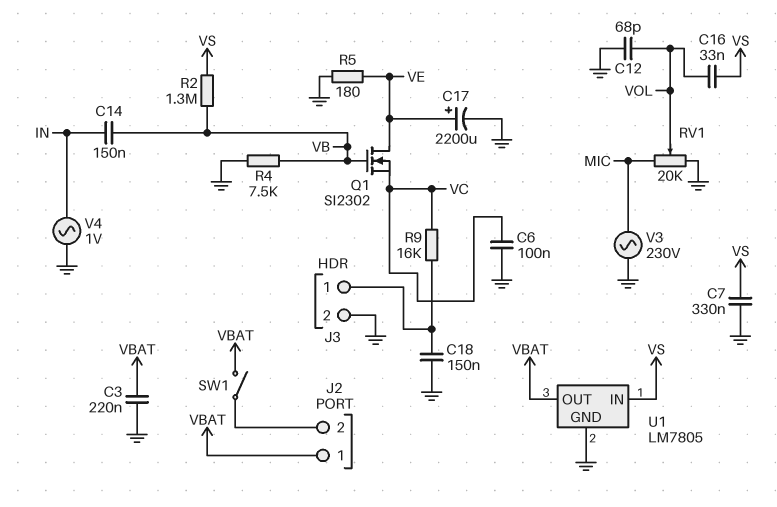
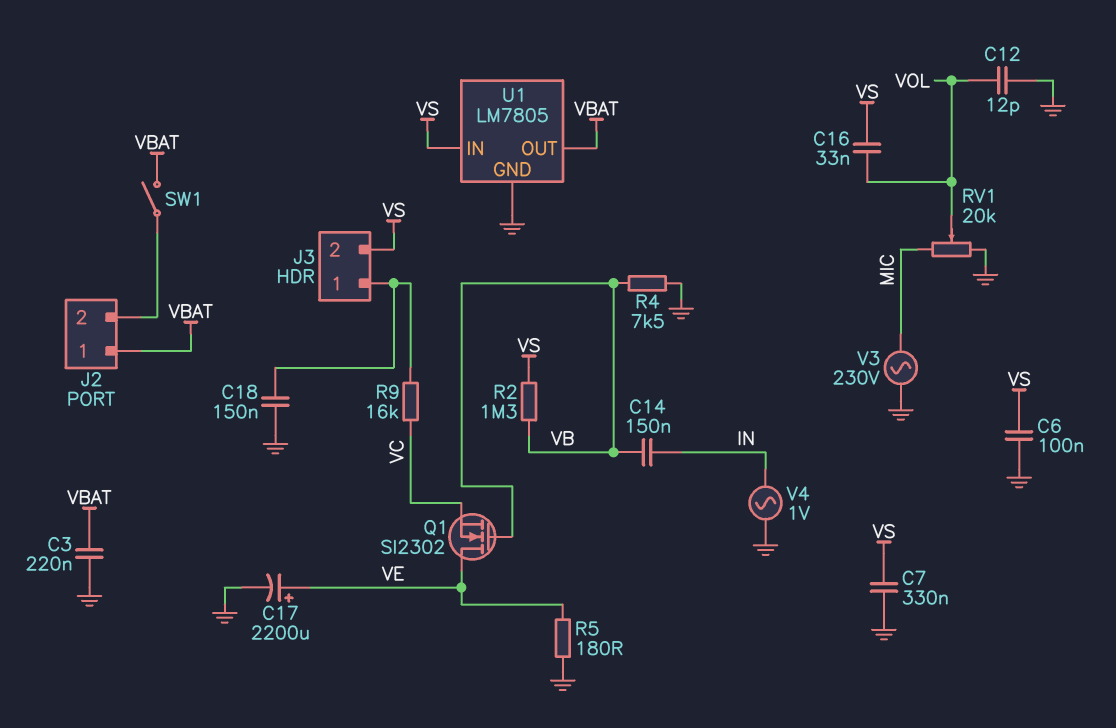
C6: 100nF (GND, VC) -> 100nF (GND, VS)
C12: 68pF (GND, VOL) -> 12pF (GND, VOL)
J3 pin 2: GND -> VS

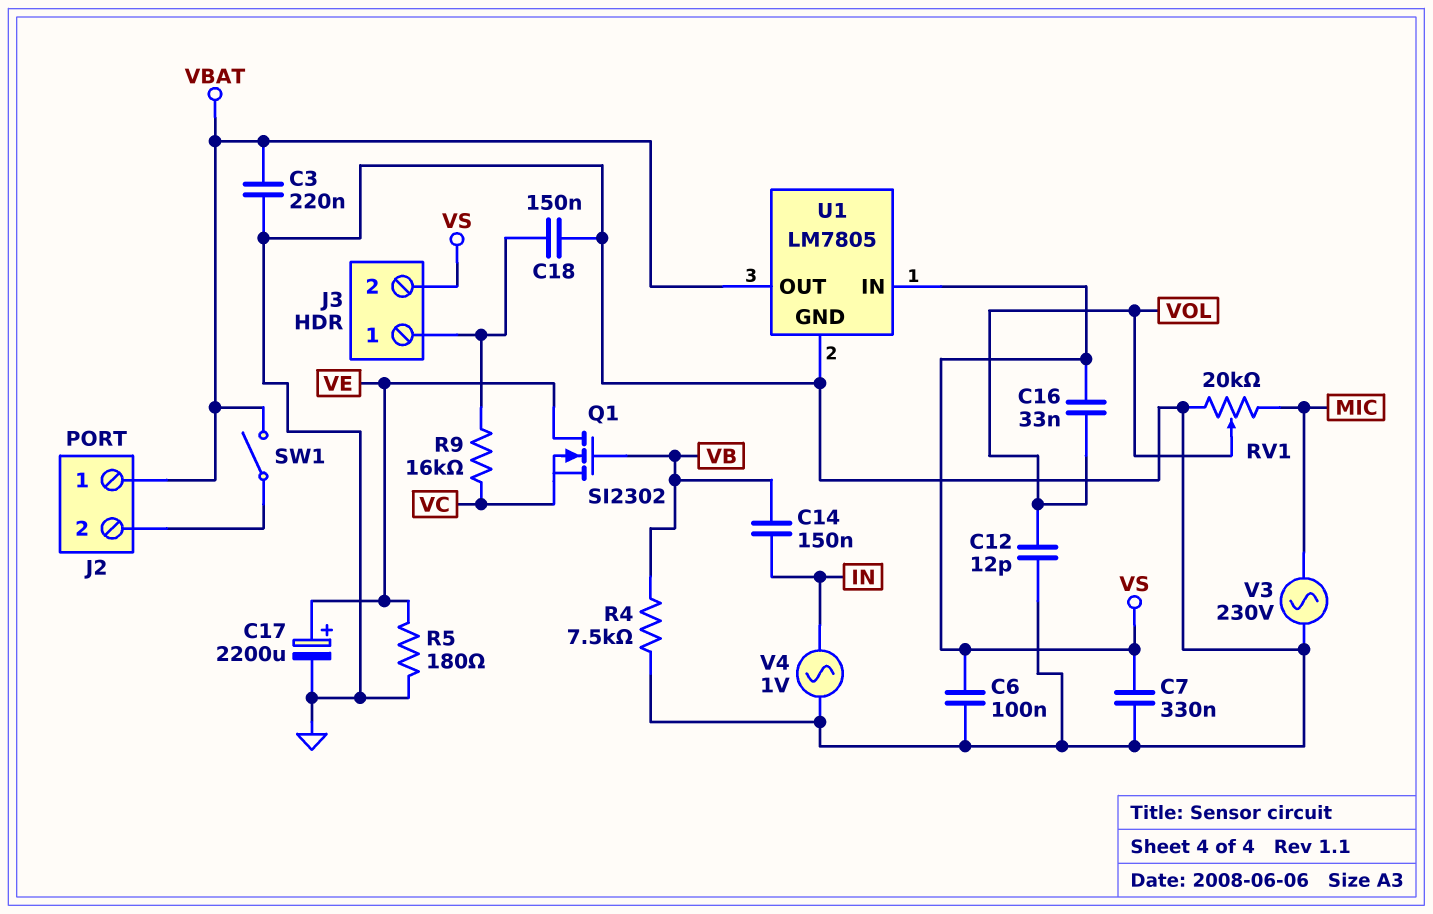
R2: 1.3M (VB, VS) -> none

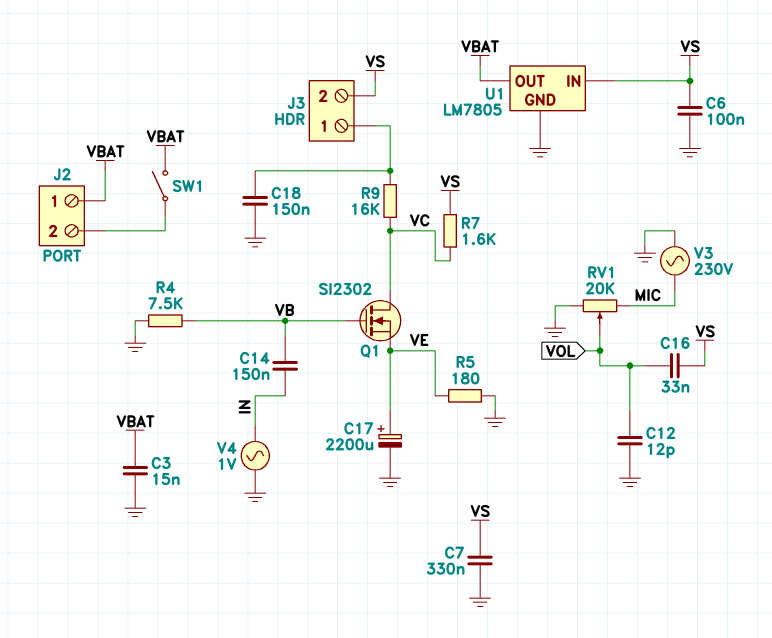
C3: 220nF (GND, VBAT) -> 15nF (GND, VBAT)
Q1: NMOS SI2302 (G VB, D VE, S VC) -> NMOS SI2302 (G VB, D VC, S VE)
R7: none -> 1.6k (VC, VS)

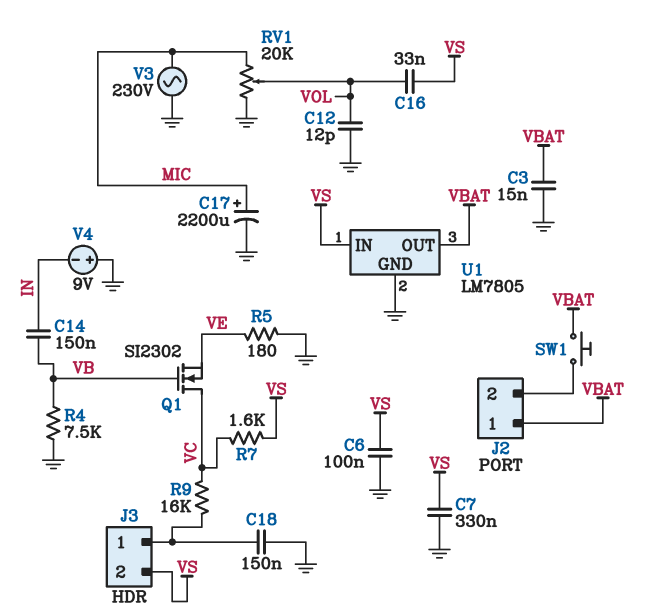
C17: 2200uF (plus VE, minus GND) -> 2200uF (plus MIC, minus GND)
SW1: switch (J2/2, VBAT) -> button (J2/2, VBAT)
V4: AC 1V (GND, IN) -> 9V (plus GND, minus IN)

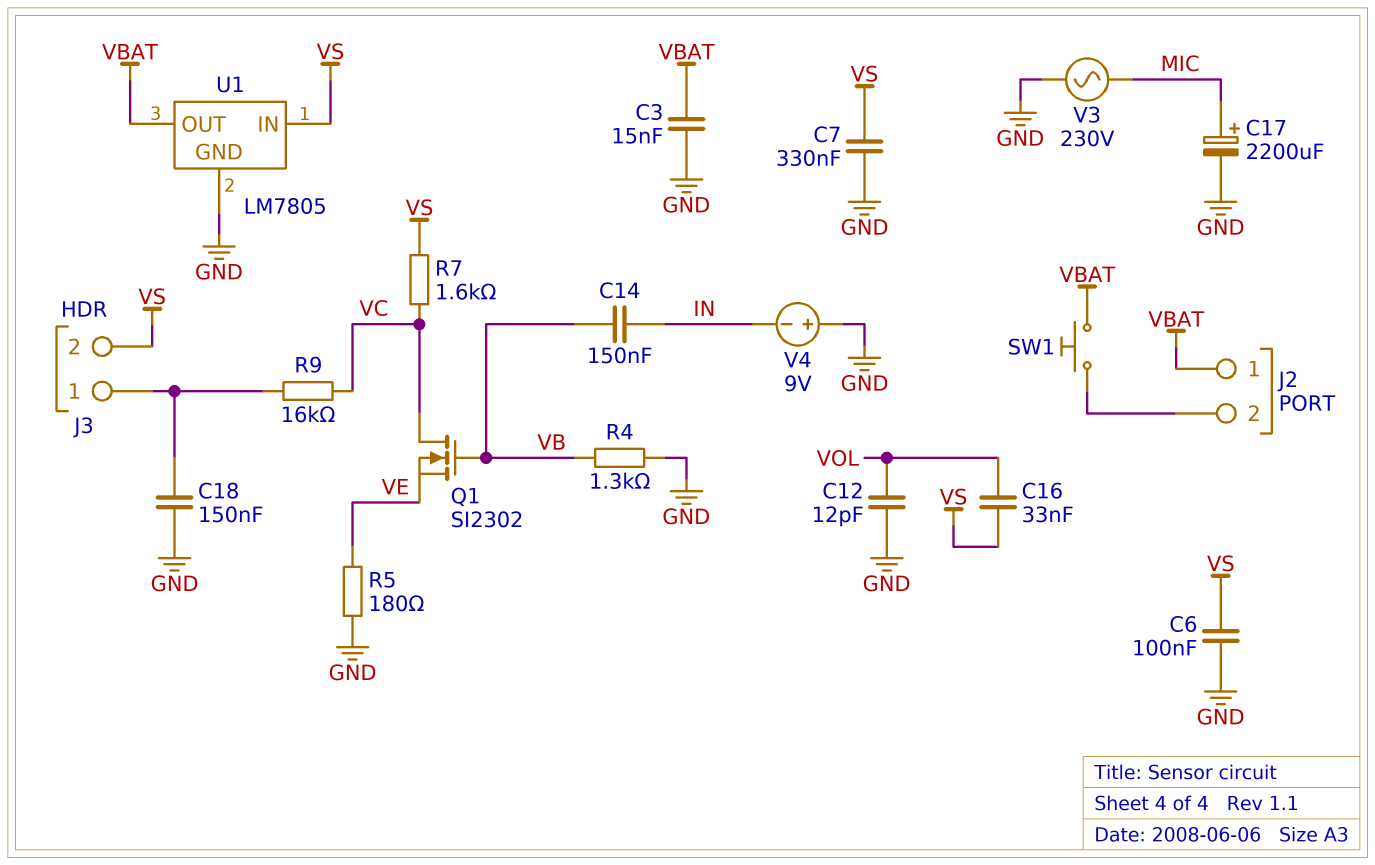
R4: 7.5k (GND, VB) -> 1.3k (GND, VB)
RV1: 20k (GND, MIC, wiper VOL) -> none

